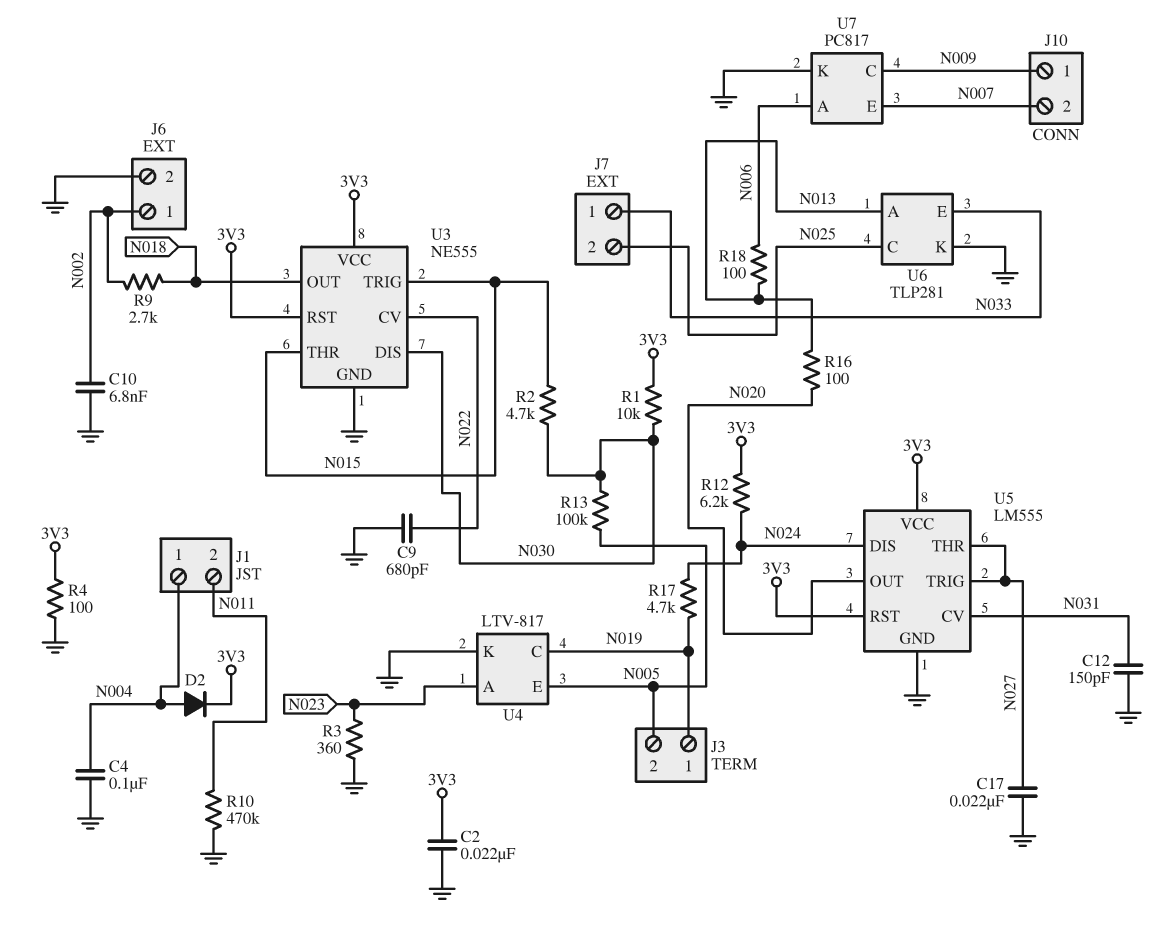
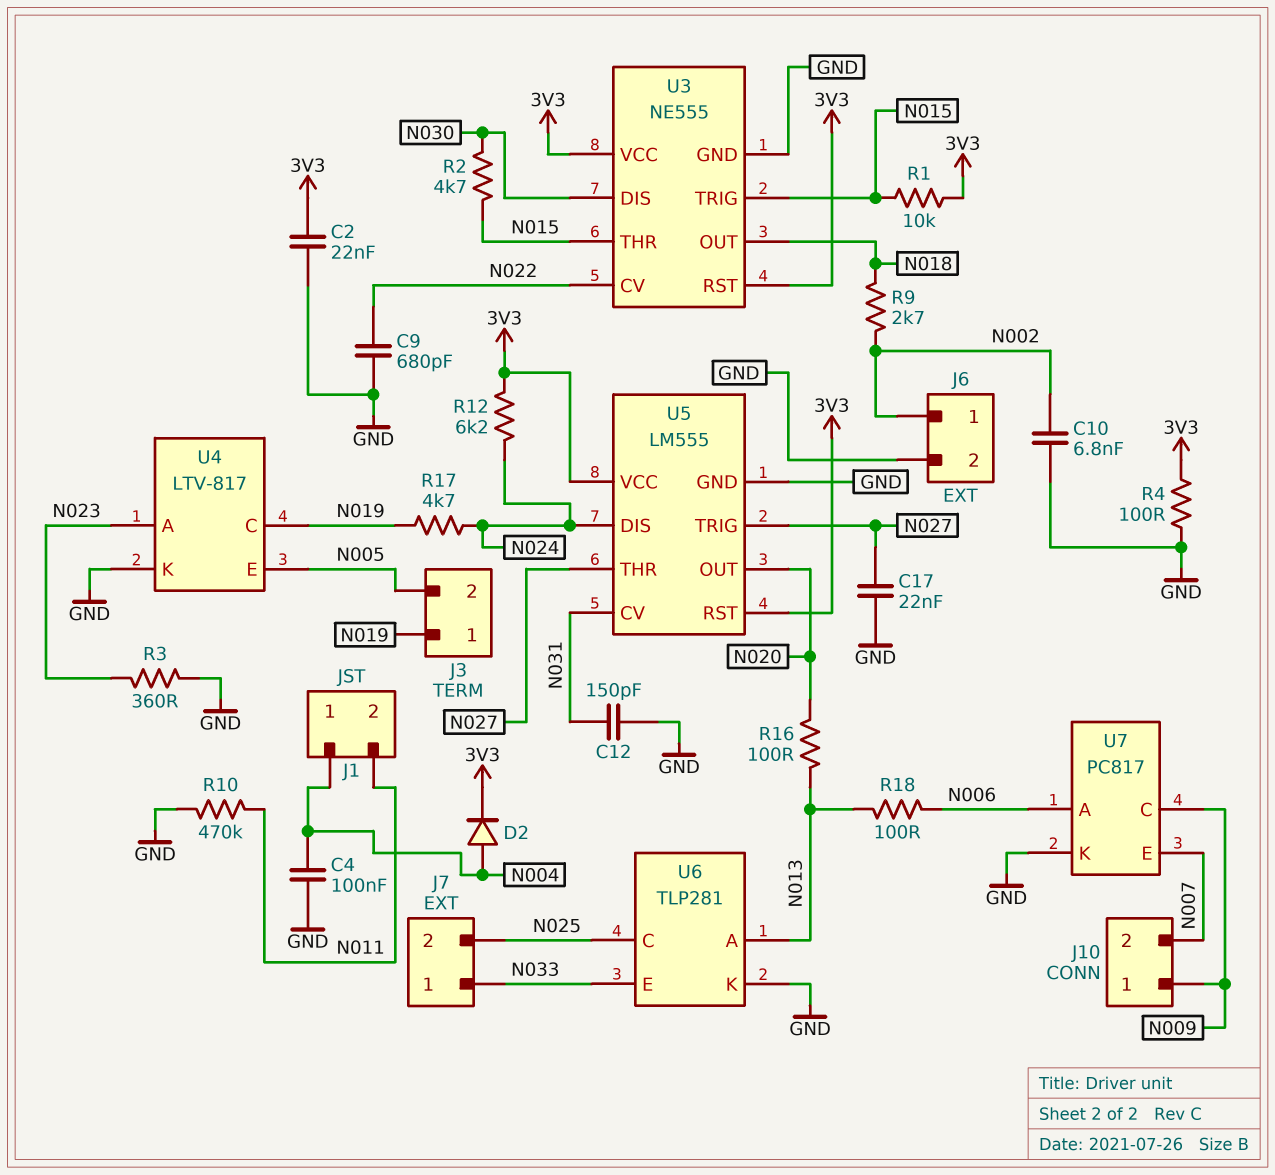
R1: 10k (3V3, N030) -> 10k (3V3, N015)
R13: 100k (N005, N030) -> none

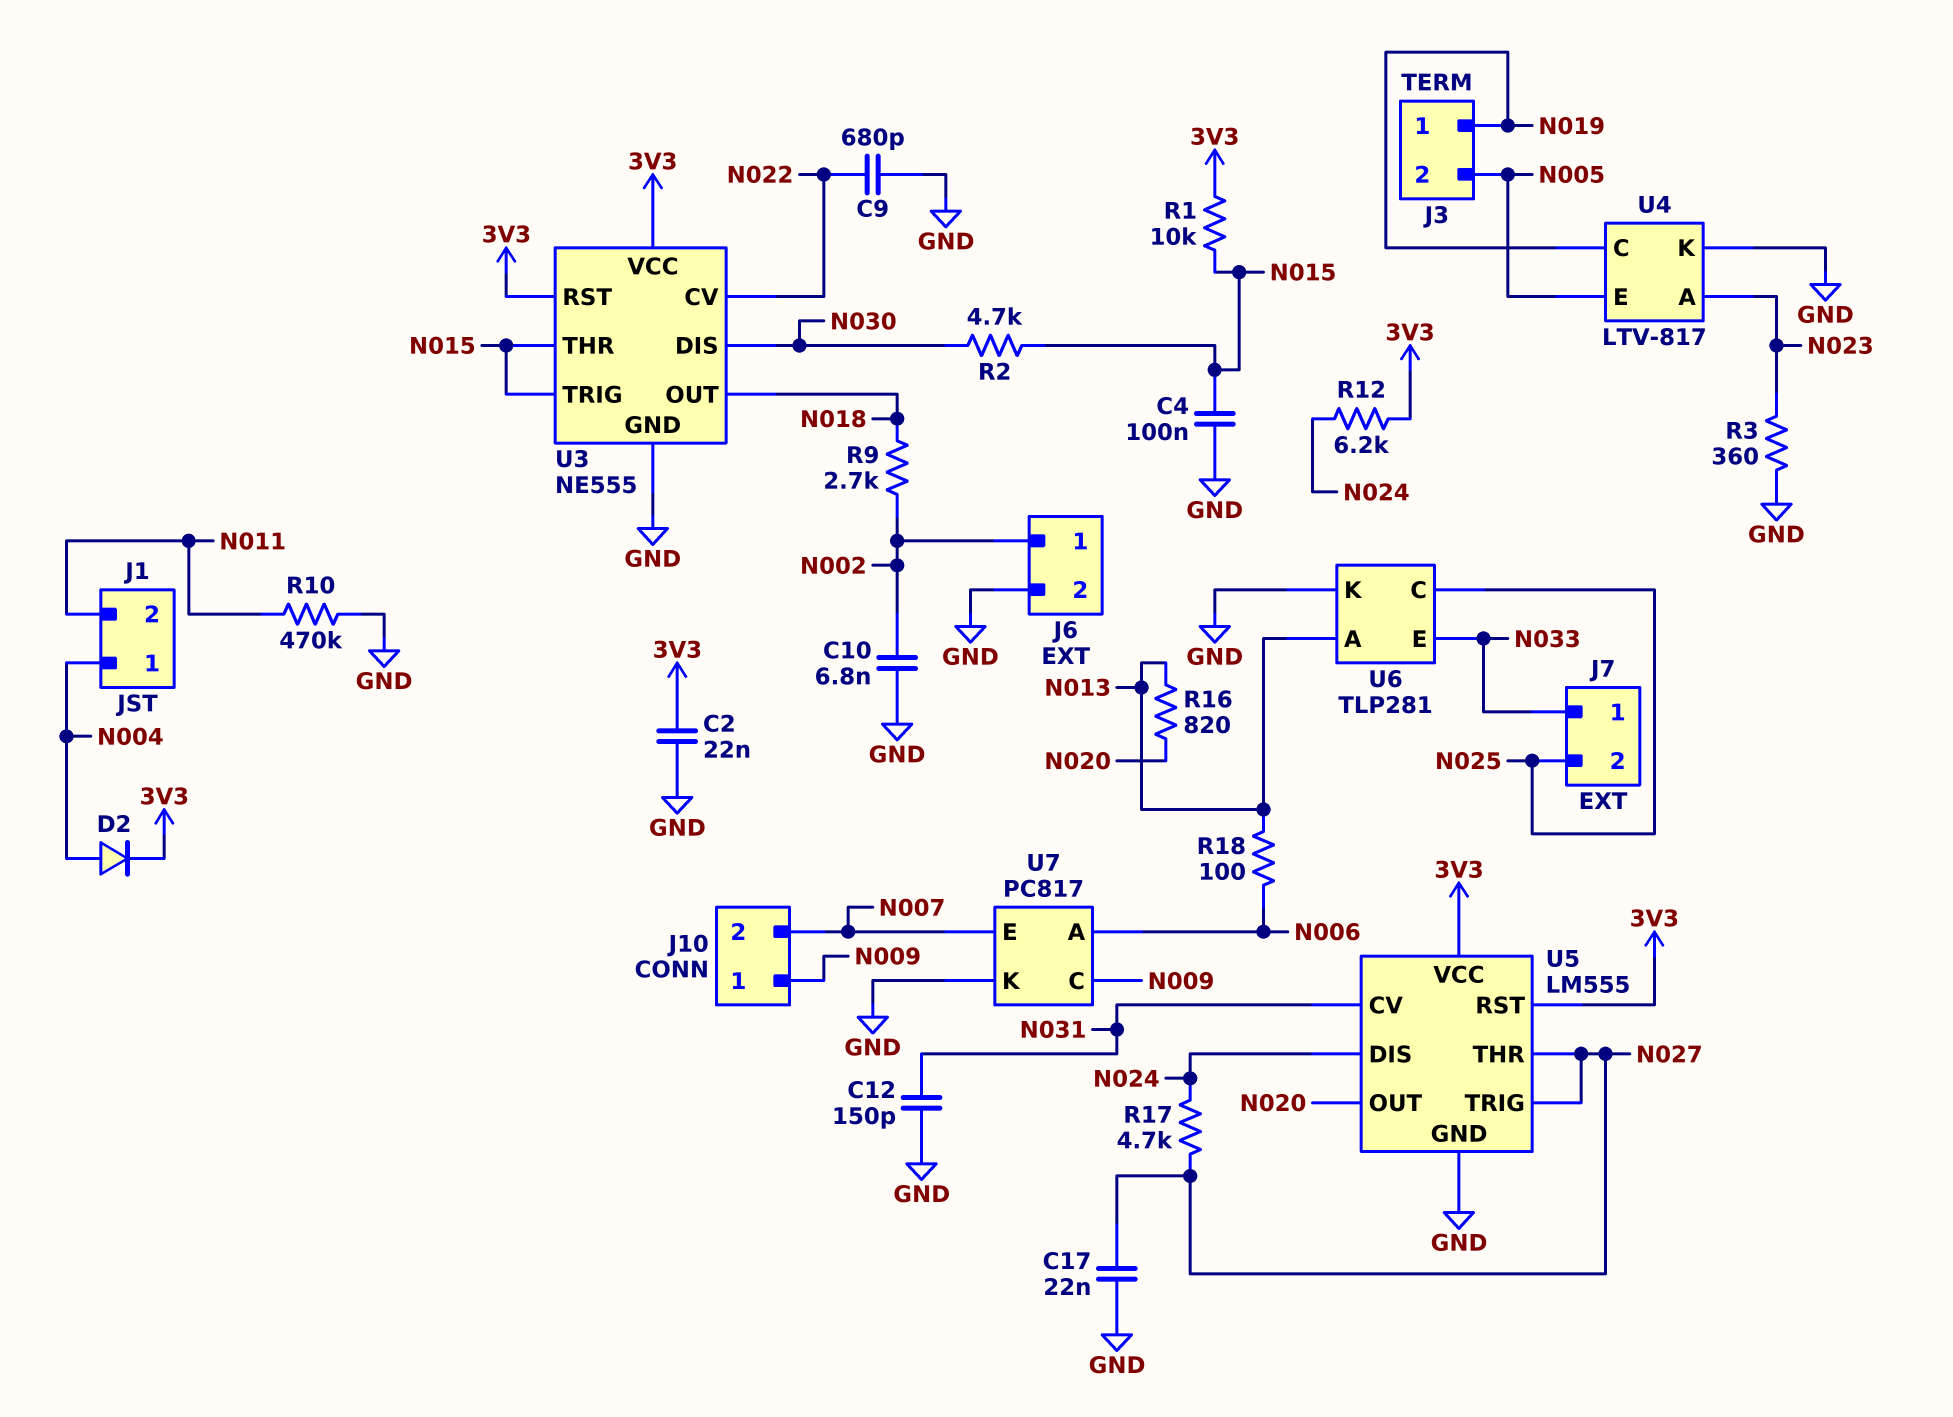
C4: 100nF (GND, N004) -> 100nF (GND, N015)
R4: 100 (3V3, GND) -> none
R16: 100 (N013, N020) -> 820 (N013, N020)
R17: 4.7k (N019, N024) -> 4.7k (N024, N027)

